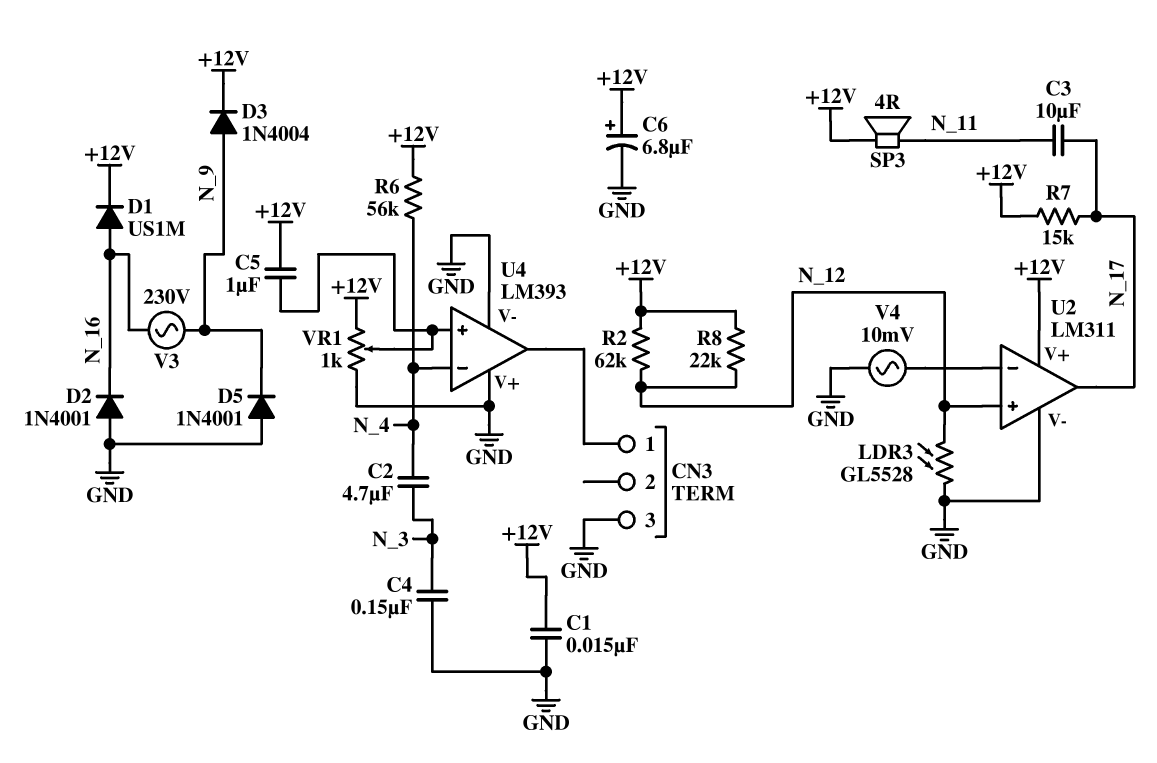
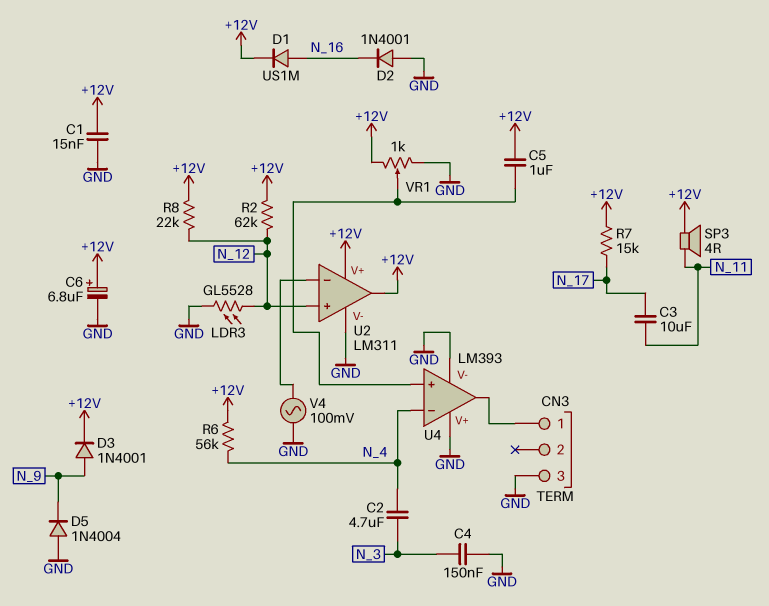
D3: diode 1N4004 (A N_9, K +12V) -> diode 1N4001 (A N_9, K +12V)
D5: diode 1N4001 (A GND, K N_9) -> diode 1N4004 (A GND, K N_9)
U2 pin out: N_17 -> +12V
V3: AC 230V (N_9, N_16) -> none
V4: AC 10mV (GND, U2/in-) -> AC 100mV (GND, U2/in-)

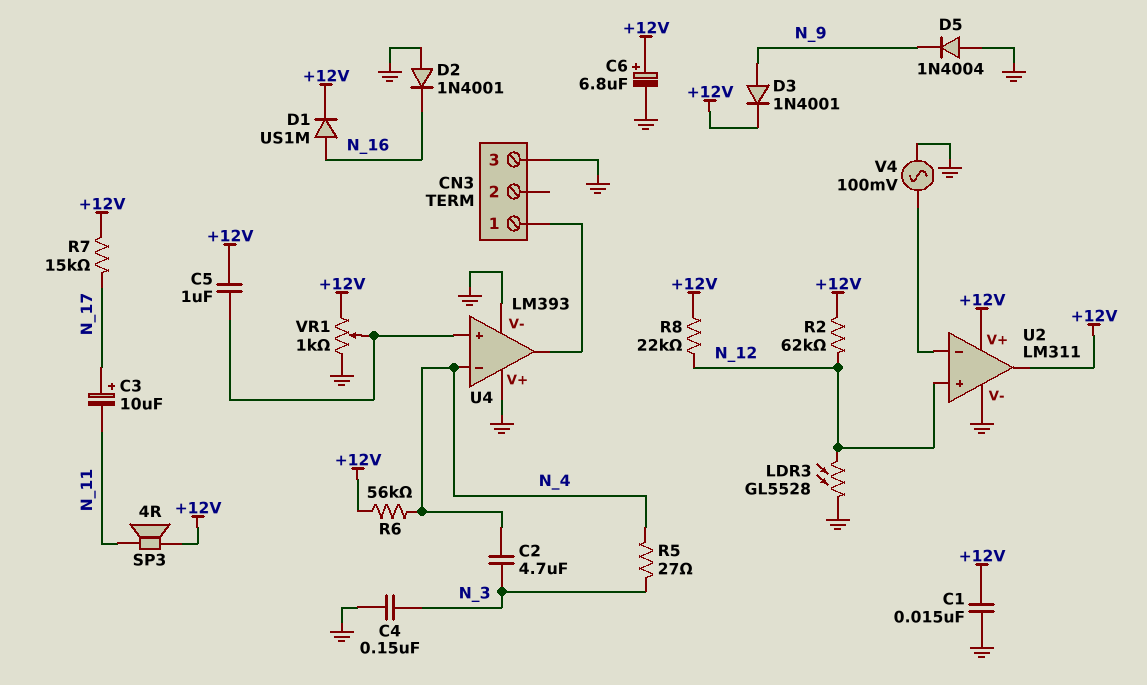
C3: 10uF (N_11, N_17) -> 10uF (plus N_17, minus N_11)
R5: none -> 27 (N_3, N_4)

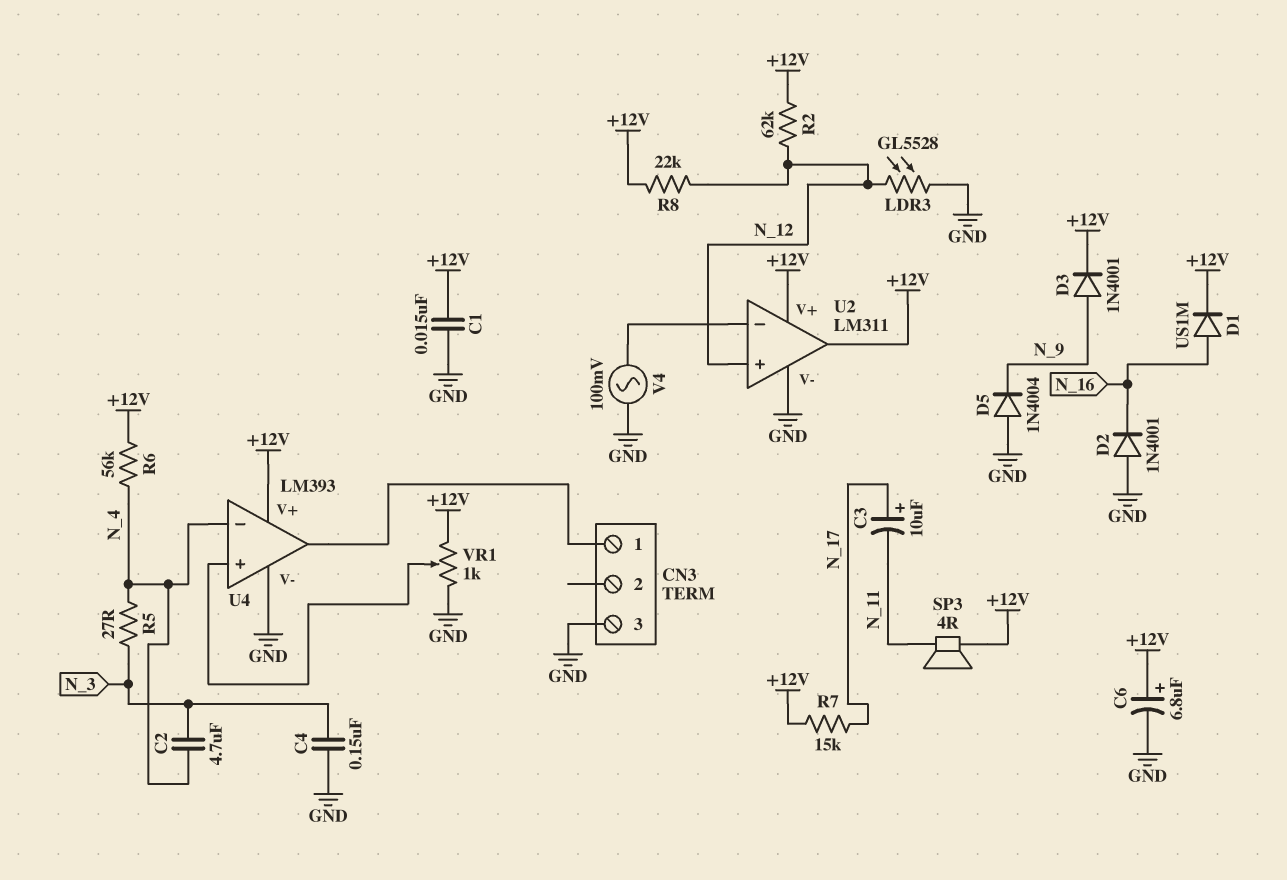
C5: 1uF (+12V, U4/in+) -> none
U4 pin V+: GND -> +12V

